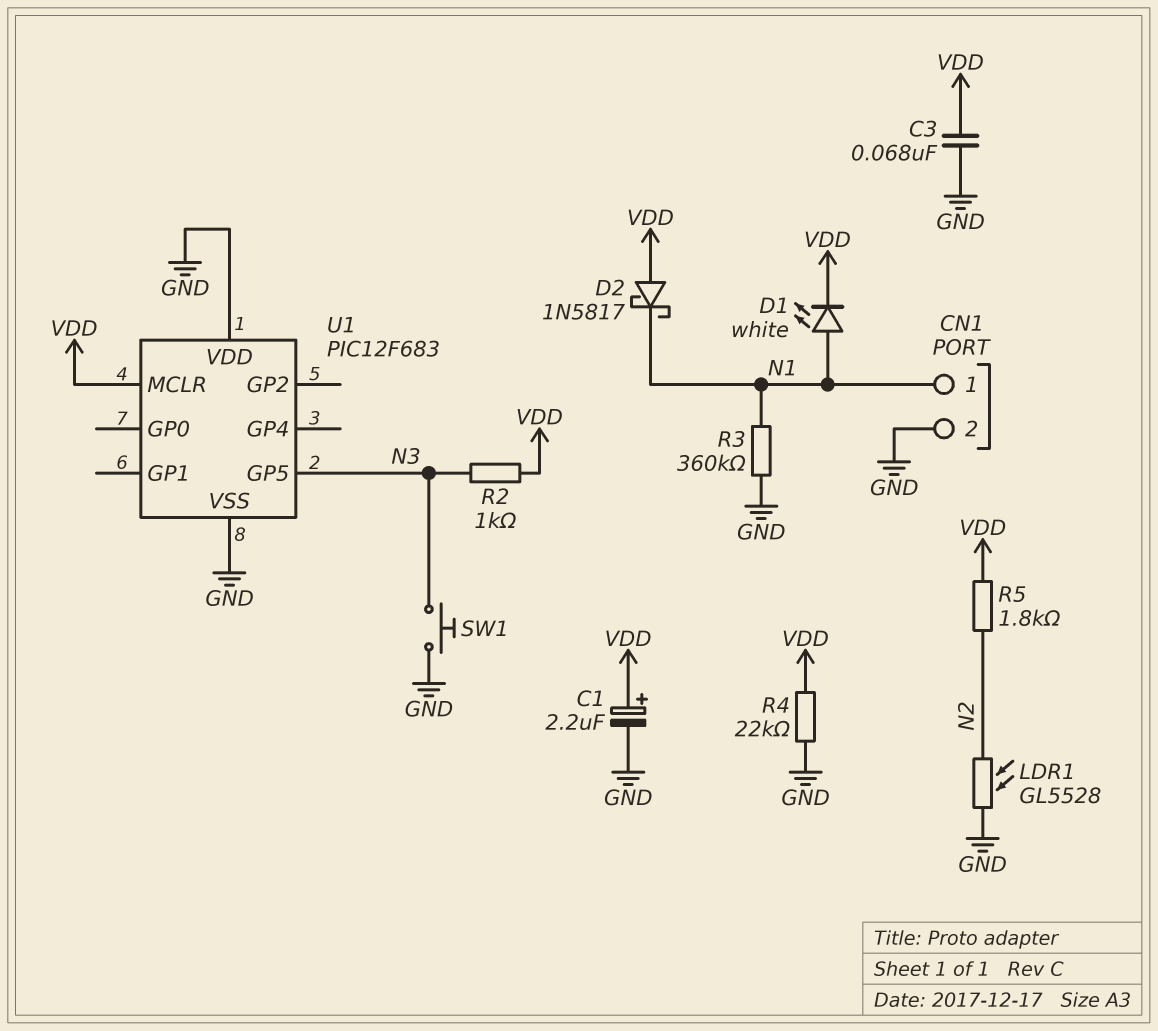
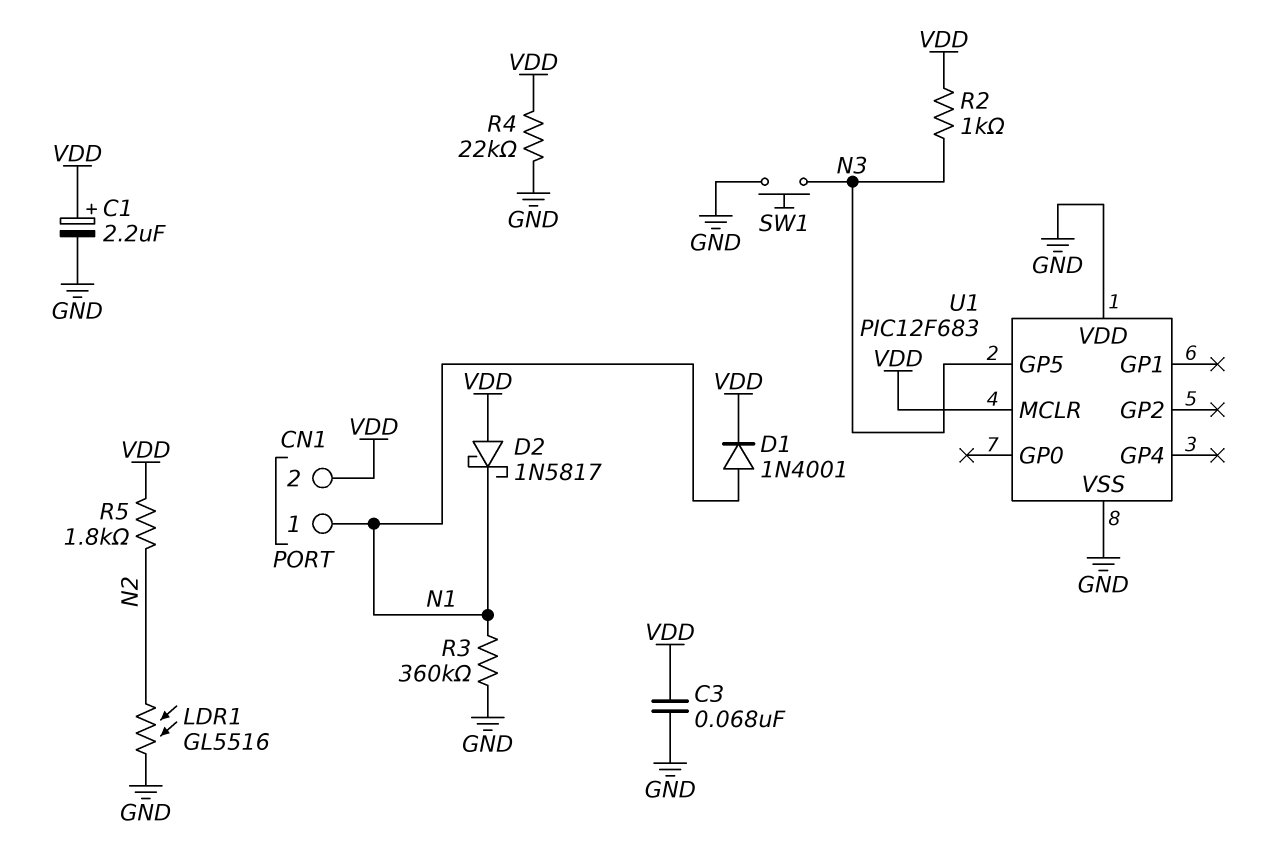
CN1 pin 2: GND -> VDD
D1: LED white (A N1, K VDD) -> diode 1N4001 (A N1, K VDD)
LDR1: GL5528 (GND, N2) -> GL5516 (GND, N2)

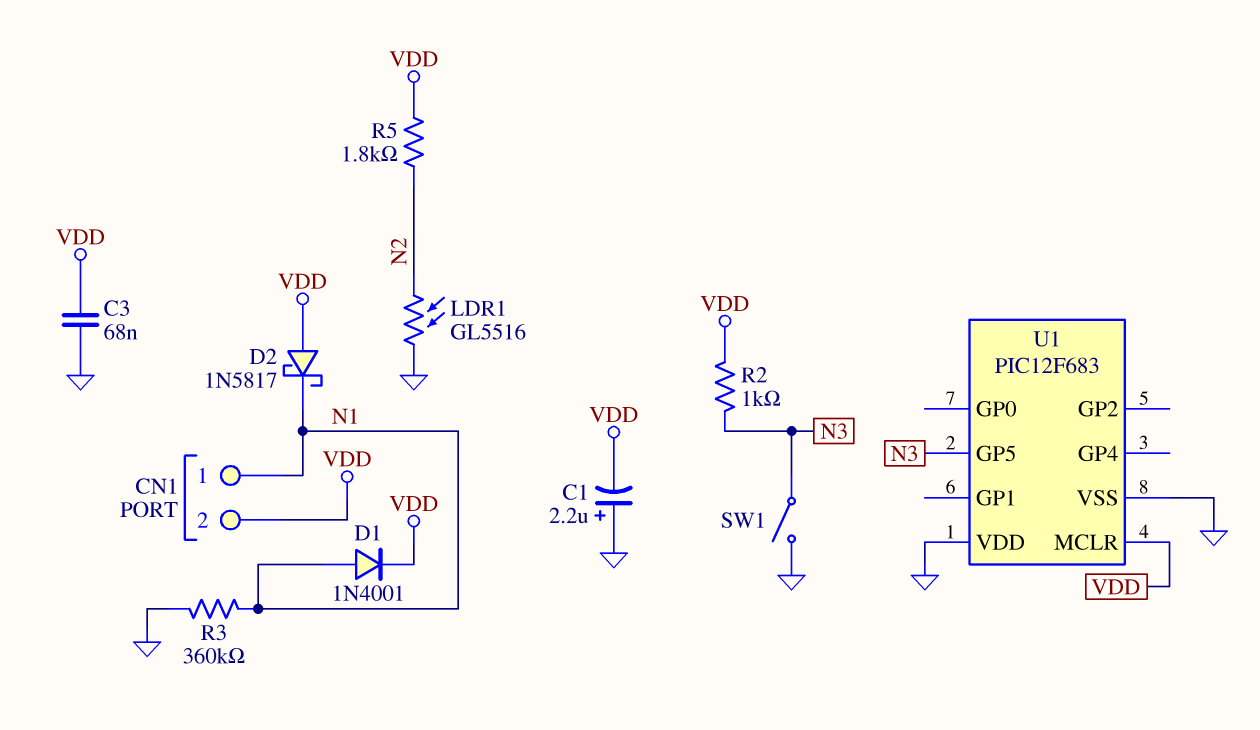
C1: 2.2uF (plus VDD, minus GND) -> 2.2uF (plus GND, minus VDD)
R4: 22k (GND, VDD) -> none
SW1: button (GND, N3) -> switch (GND, N3)

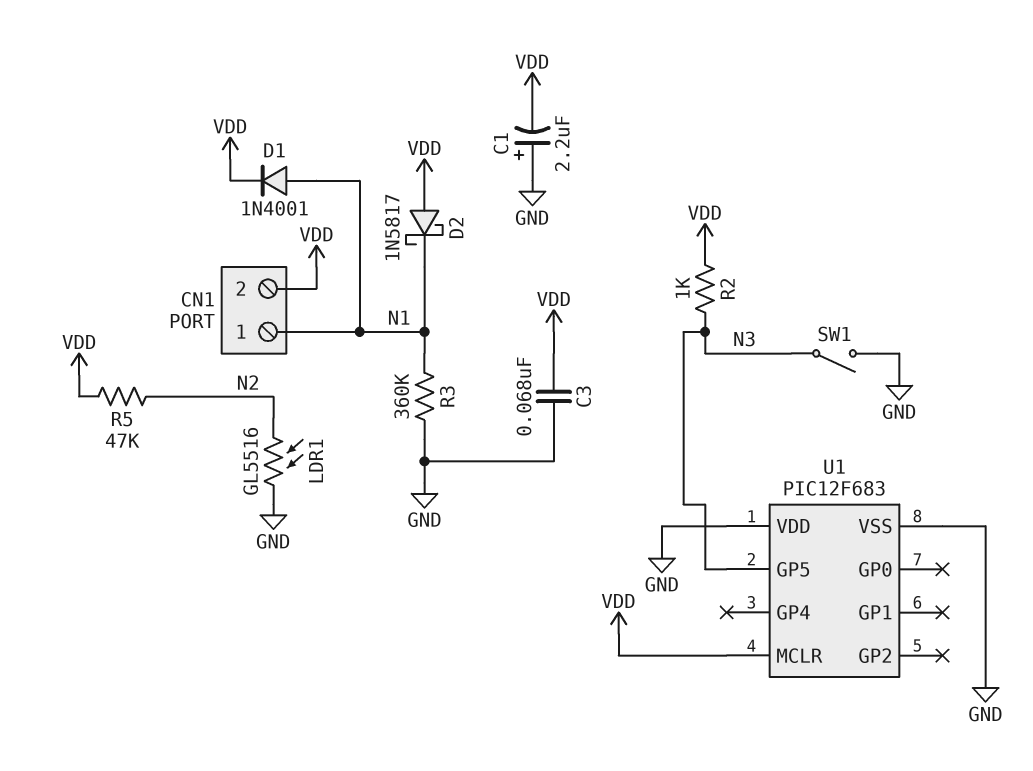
R5: 1.8k (N2, VDD) -> 47k (N2, VDD)

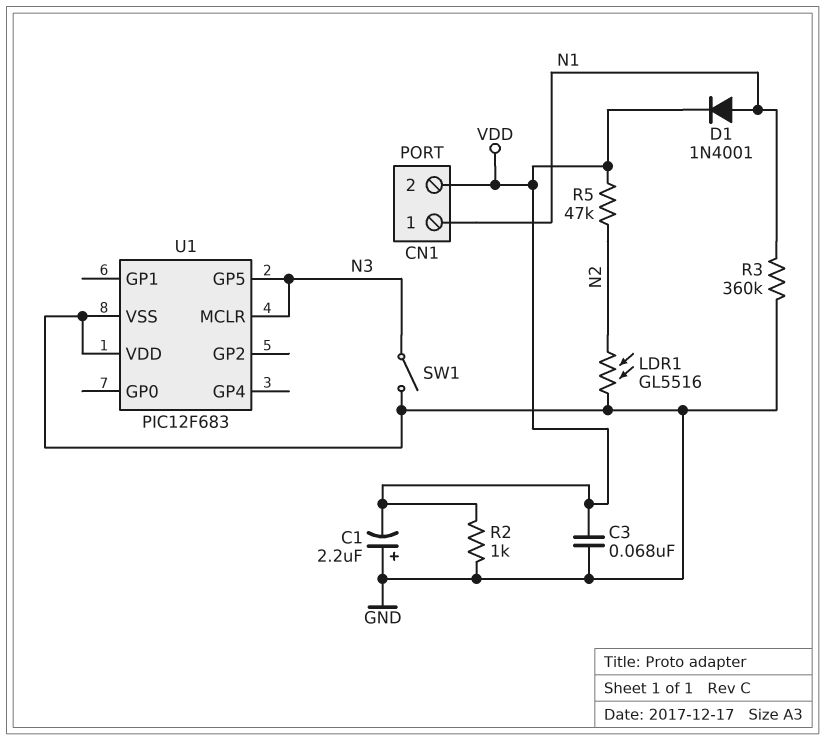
D2: schottky 1N5817 (A VDD, K N1) -> none
R2: 1k (N3, VDD) -> 1k (GND, VDD)
U1 pin MCLR: VDD -> N3

